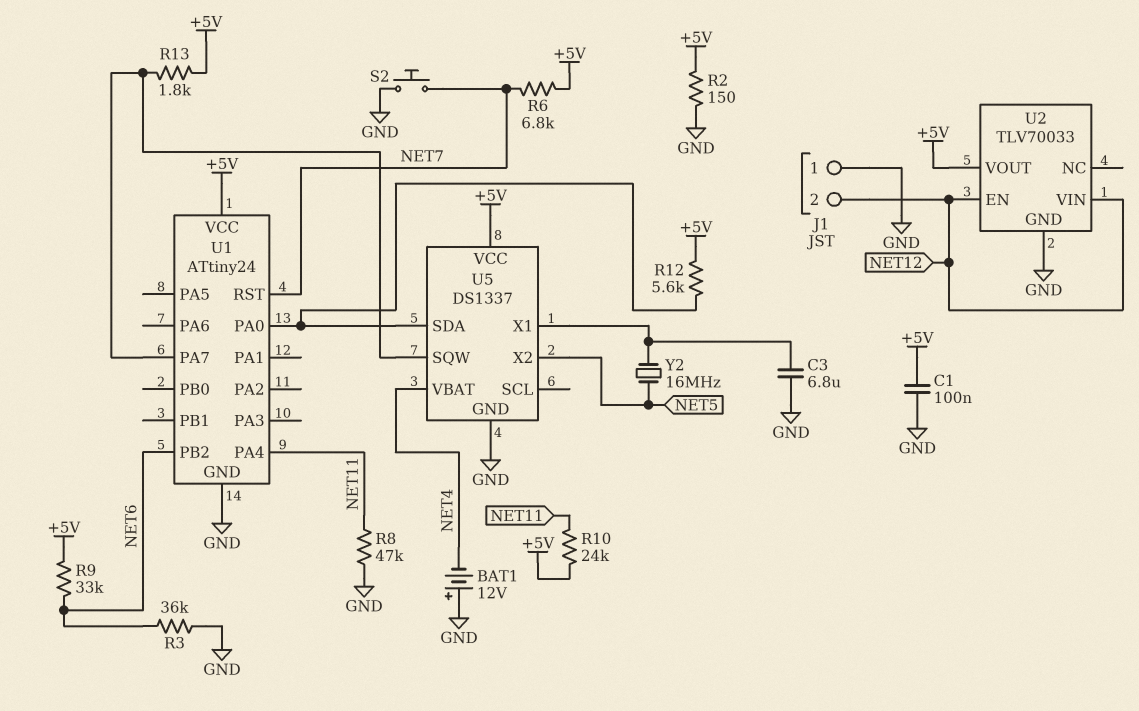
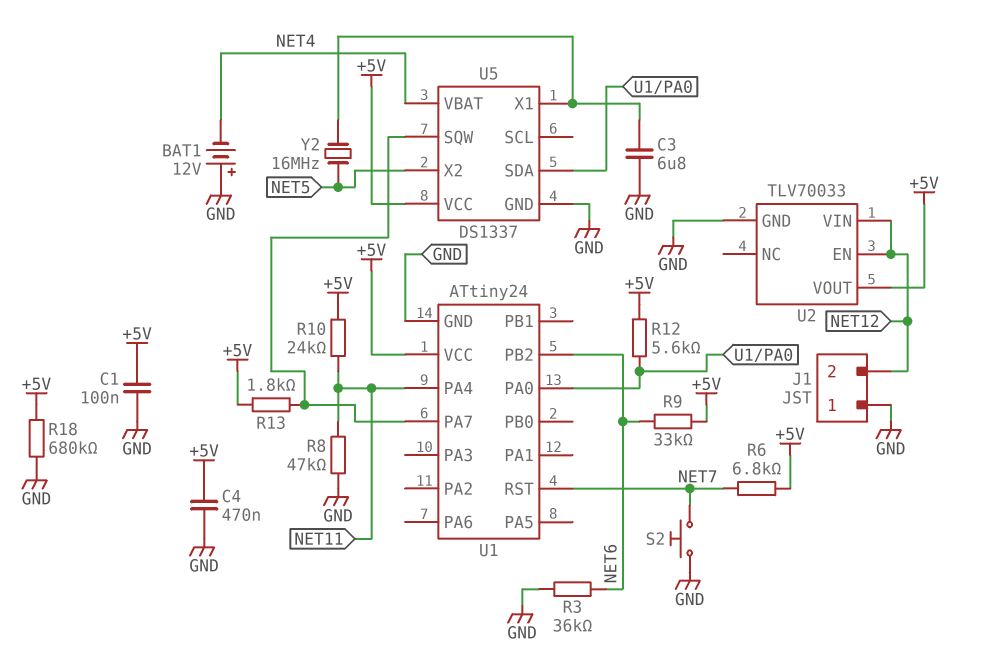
C4: none -> 470nF (+5V, GND)
R2: 150 (+5V, GND) -> none
R18: none -> 680k (+5V, GND)

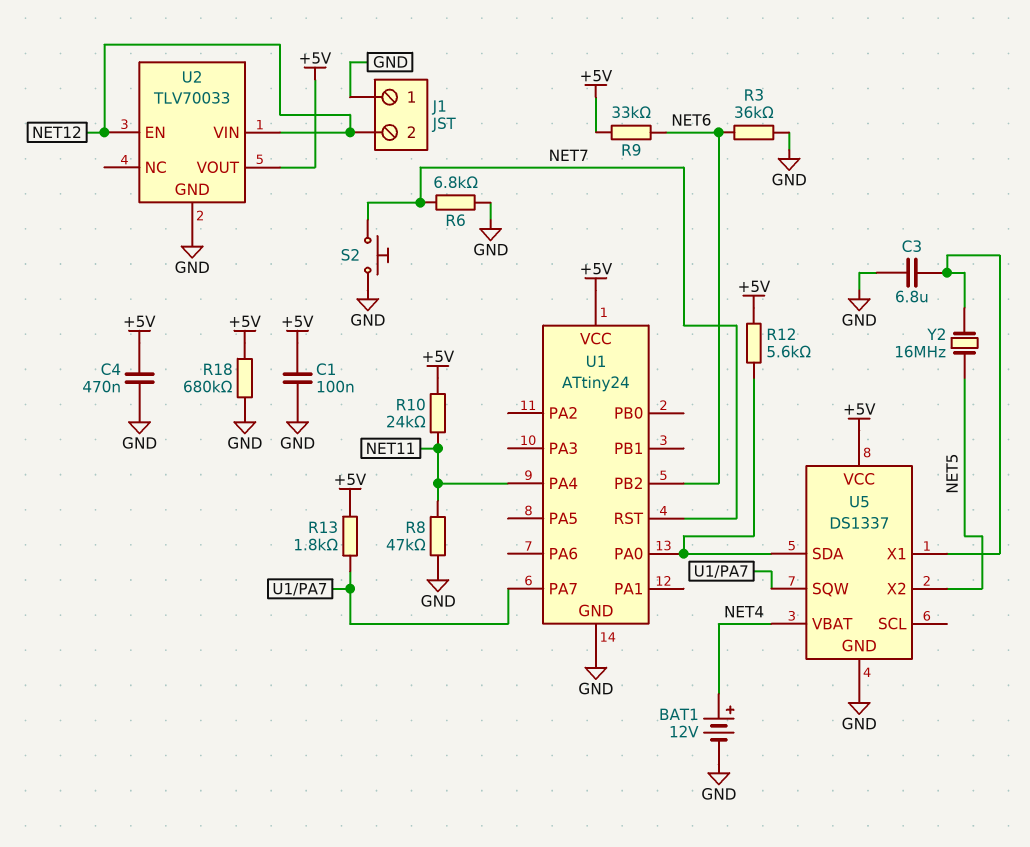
BAT1: 12V (plus GND, minus NET4) -> 12V (plus NET4, minus GND)
R6: 6.8k (+5V, NET7) -> 6.8k (GND, NET7)

